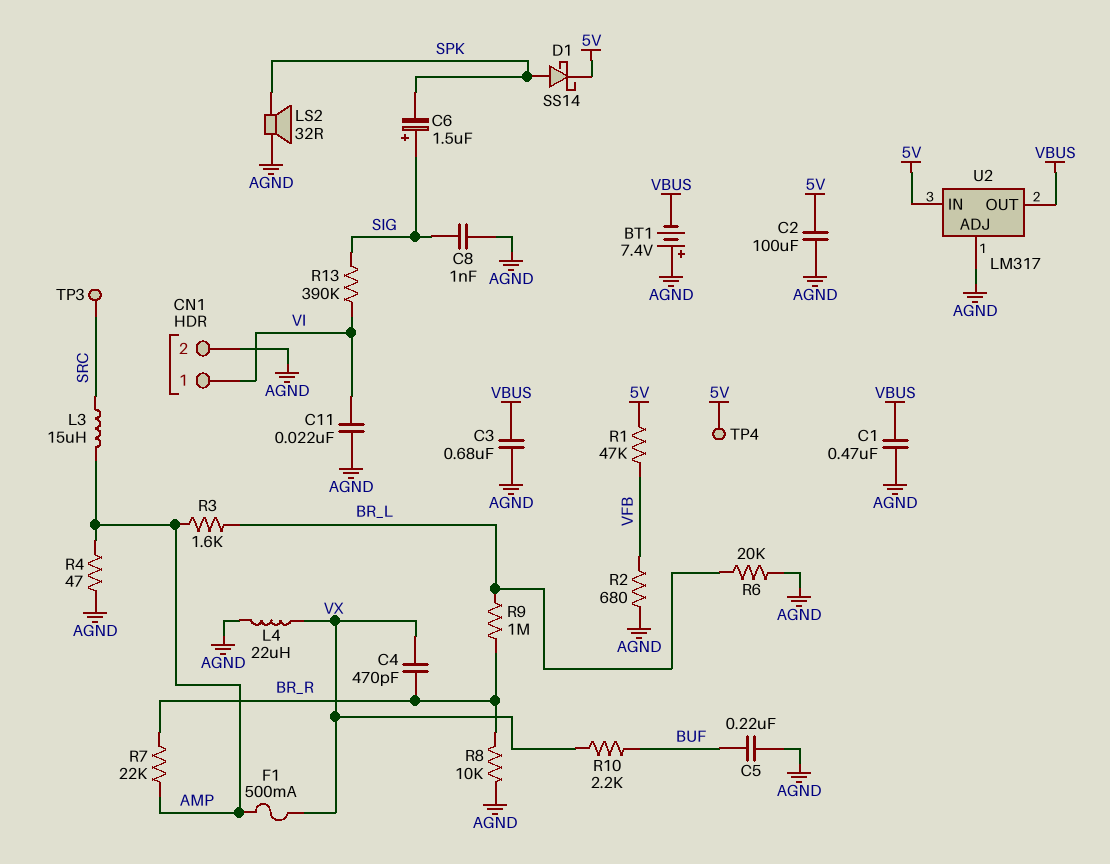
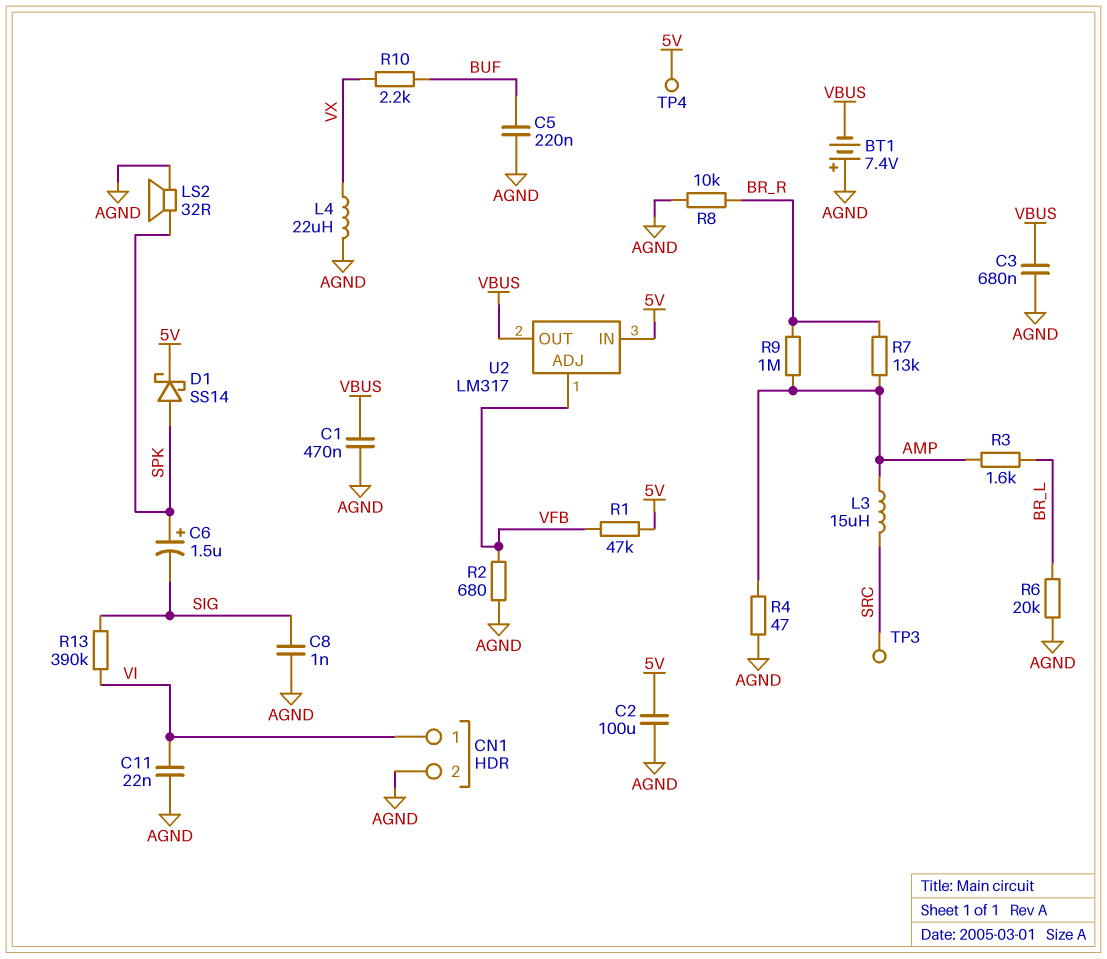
C4: 470pF (BR_R, VX) -> none
C6: 1.5uF (plus SIG, minus SPK) -> 1.5uF (plus SPK, minus SIG)
F1: 500mA (AMP, VX) -> none
R7: 22k (AMP, BR_R) -> 13k (AMP, BR_R)
R9: 1M (BR_L, BR_R) -> 1M (AMP, BR_R)
U2 pin ADJ: AGND -> VFB

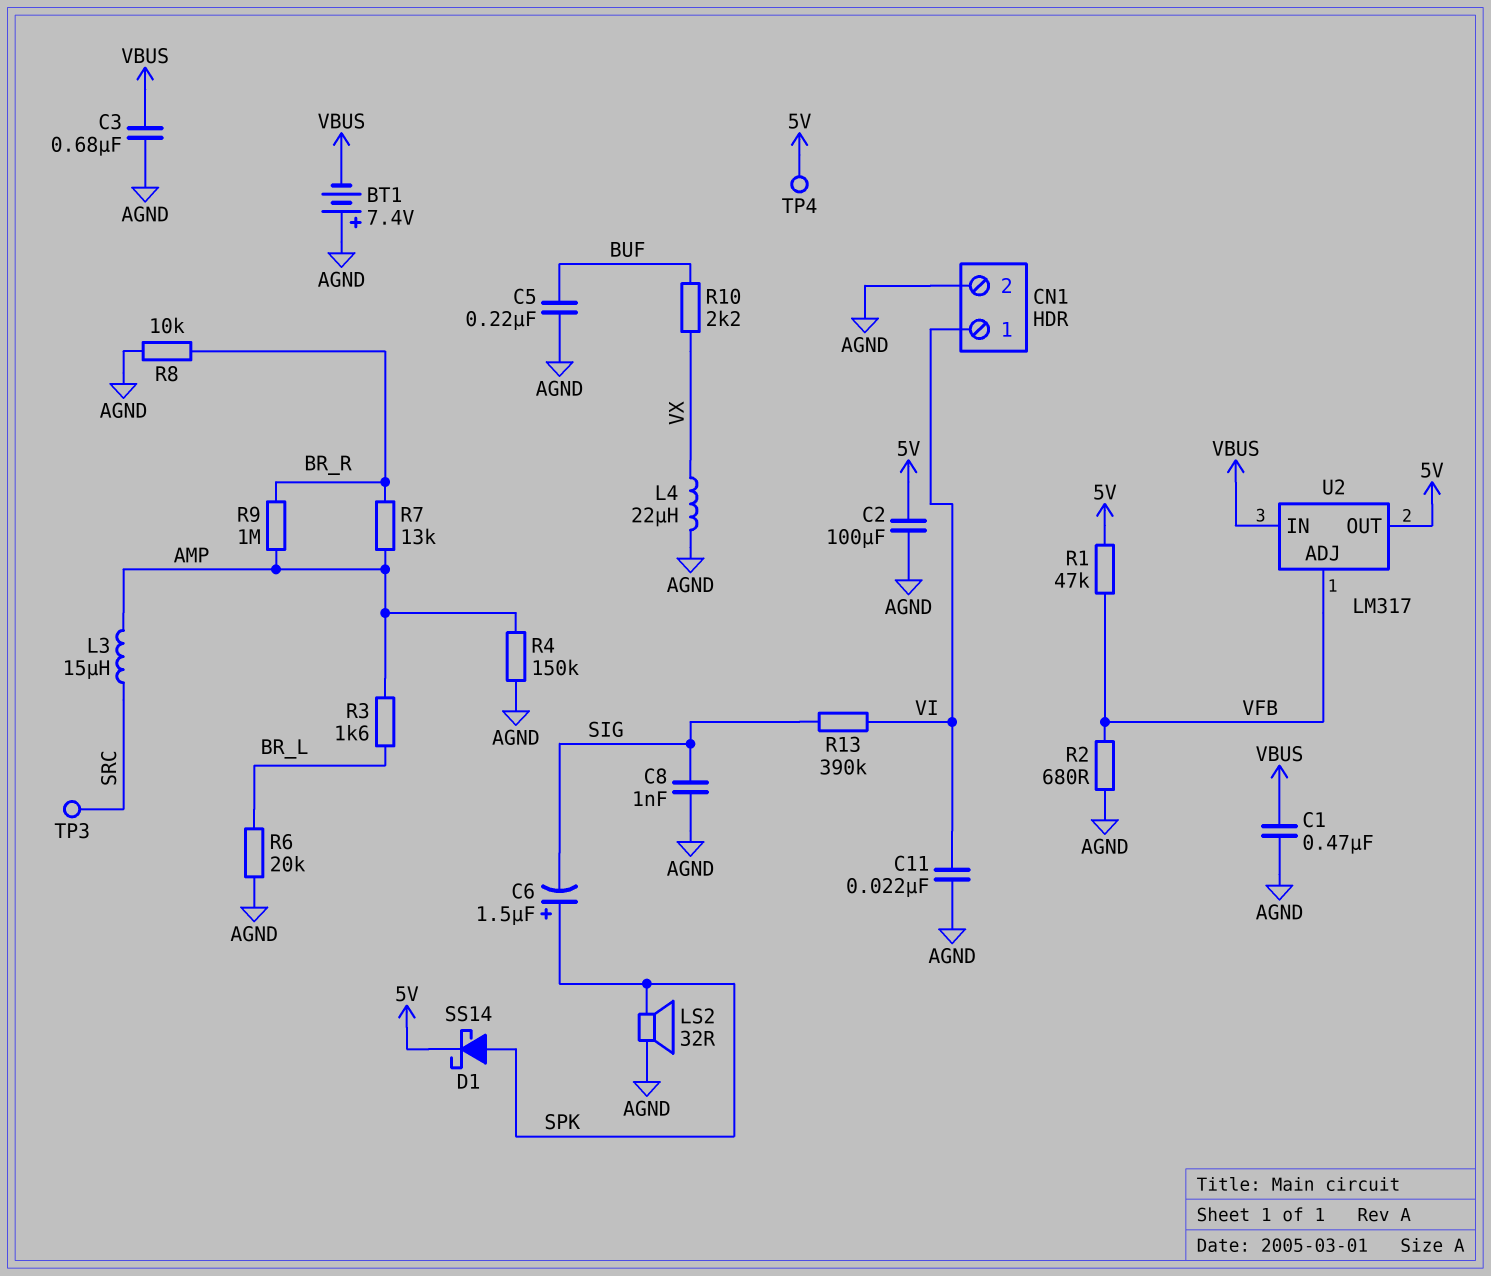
R4: 47 (AGND, AMP) -> 150k (AGND, AMP)
U2 pin IN: 5V -> VBUS
U2 pin OUT: VBUS -> 5V

